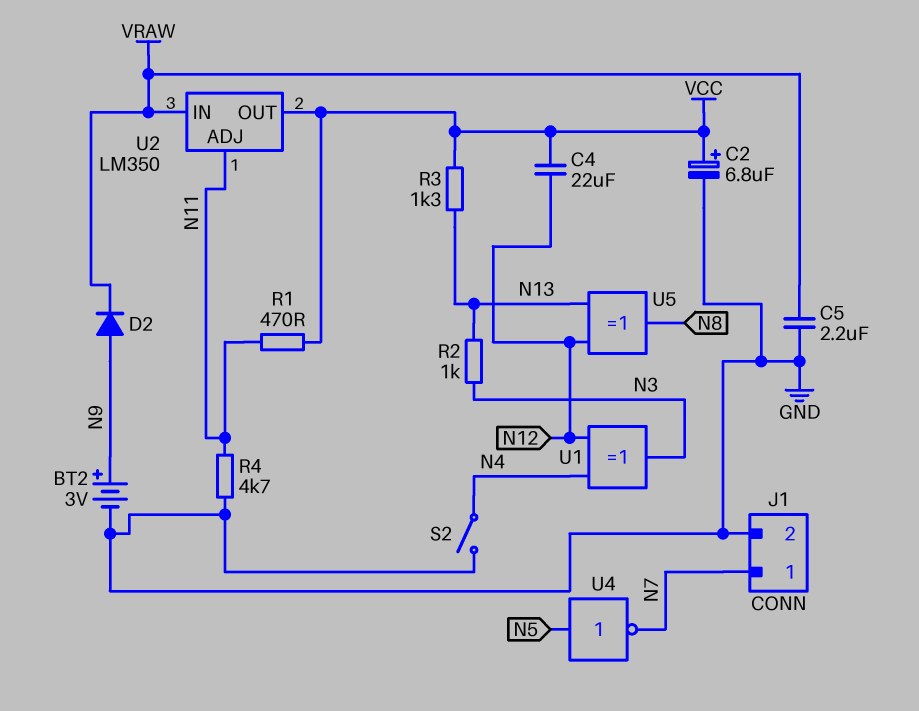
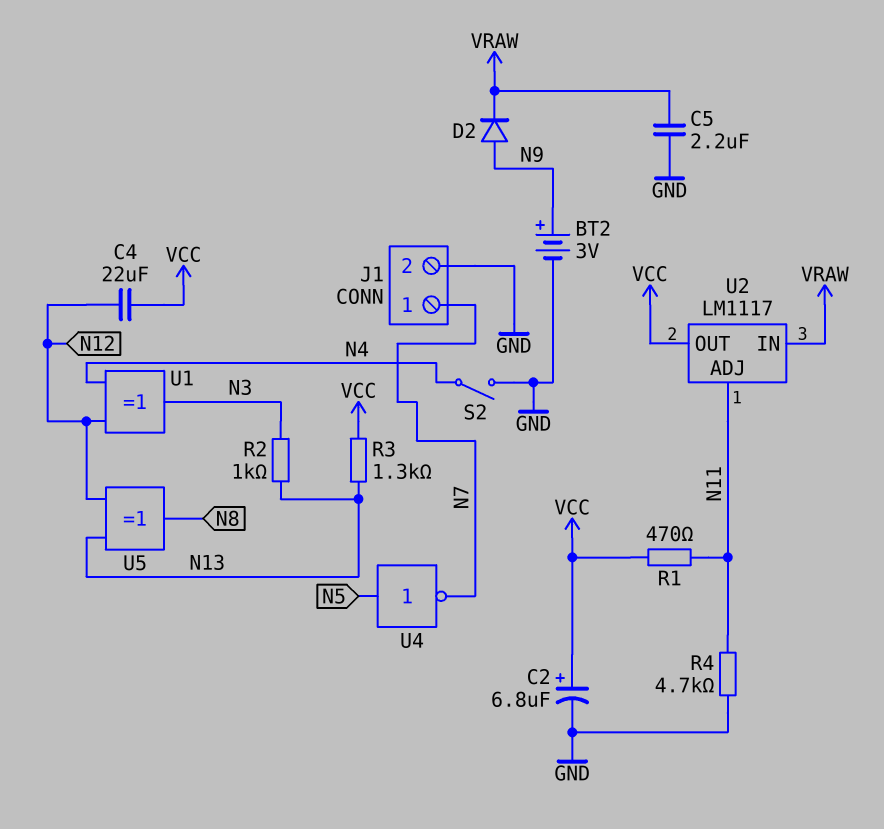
U2: LM350 -> LM1117

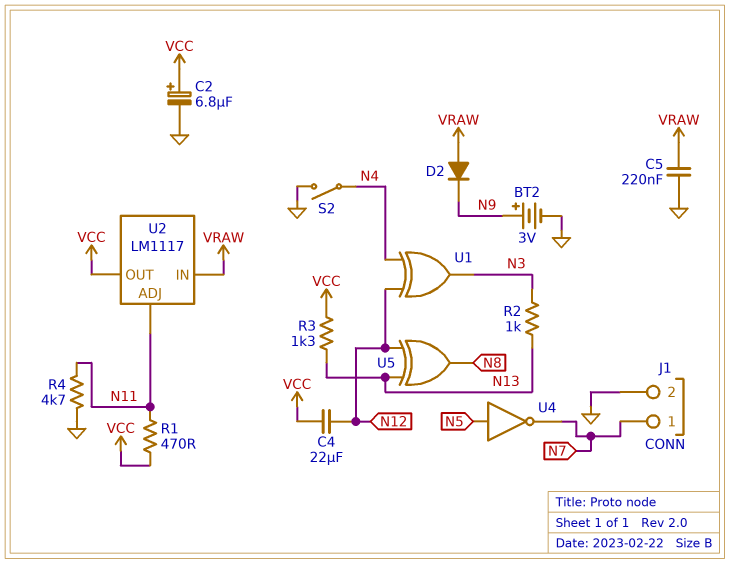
C5: 2.2uF (GND, VRAW) -> 220nF (GND, VRAW)
D2: diode (A N9, K VRAW) -> diode (A VRAW, K N9)

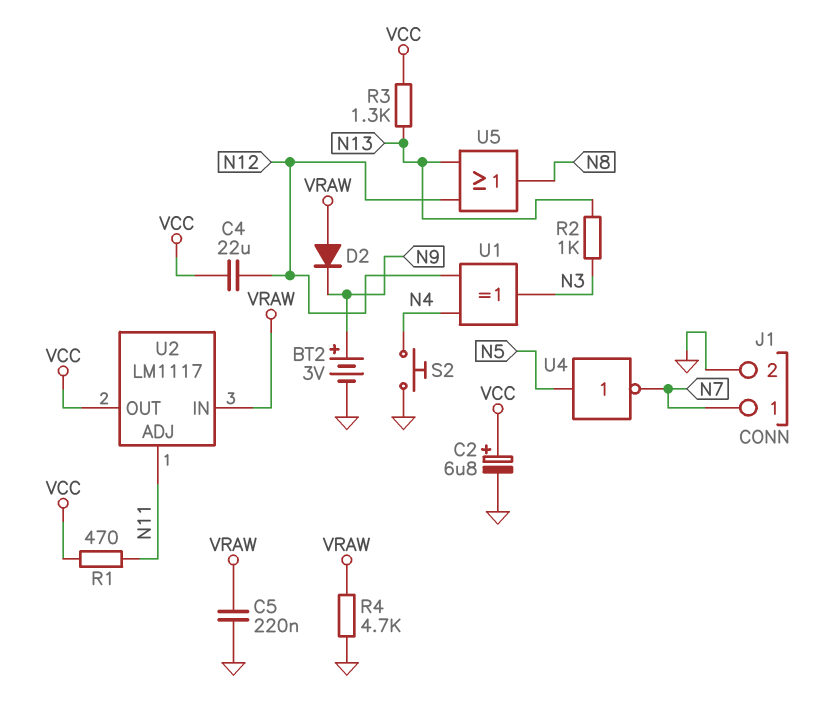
R4: 4.7k (GND, N11) -> 4.7k (GND, VRAW)
S2: switch (GND, N4) -> button (GND, N4)
U5: XOR (in N12, in N13, out N8) -> OR (in N12, in N13, out N8)

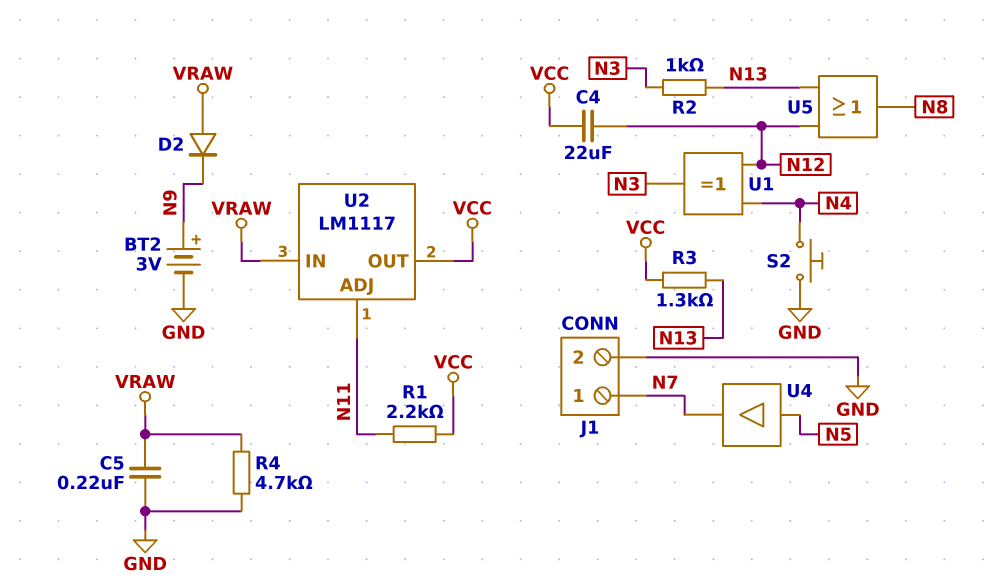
C2: 6.8uF (plus VCC, minus GND) -> none
R1: 470 (N11, VCC) -> 2.2k (N11, VCC)
U4: NOT (in N5, out N7) -> buffer (in N5, out N7)

